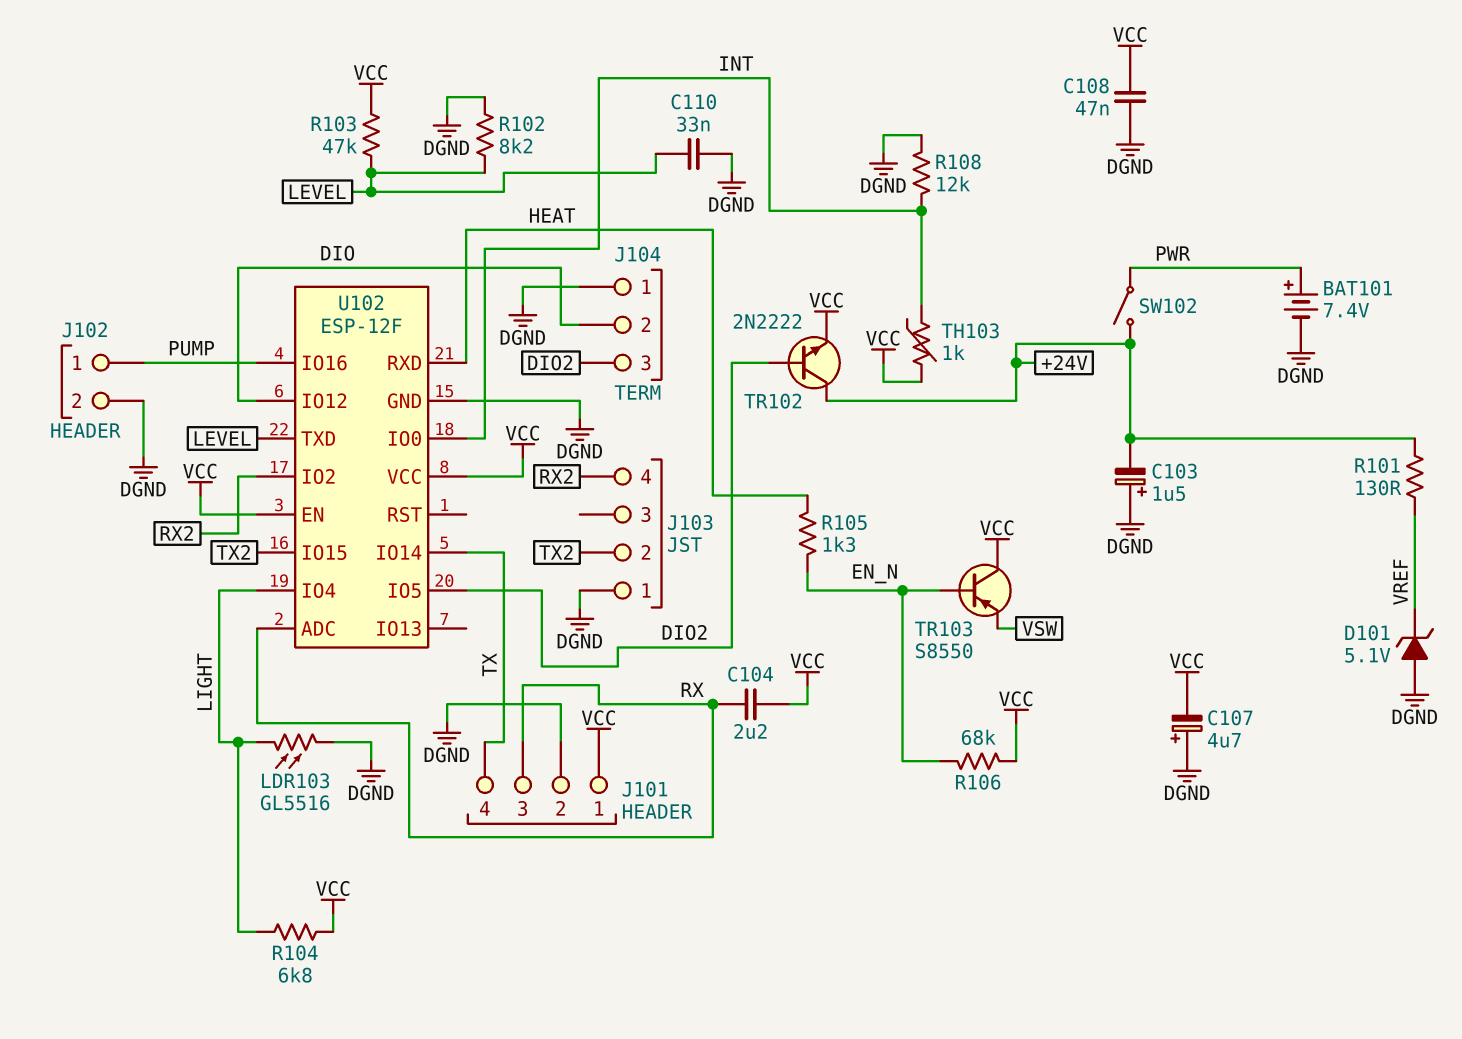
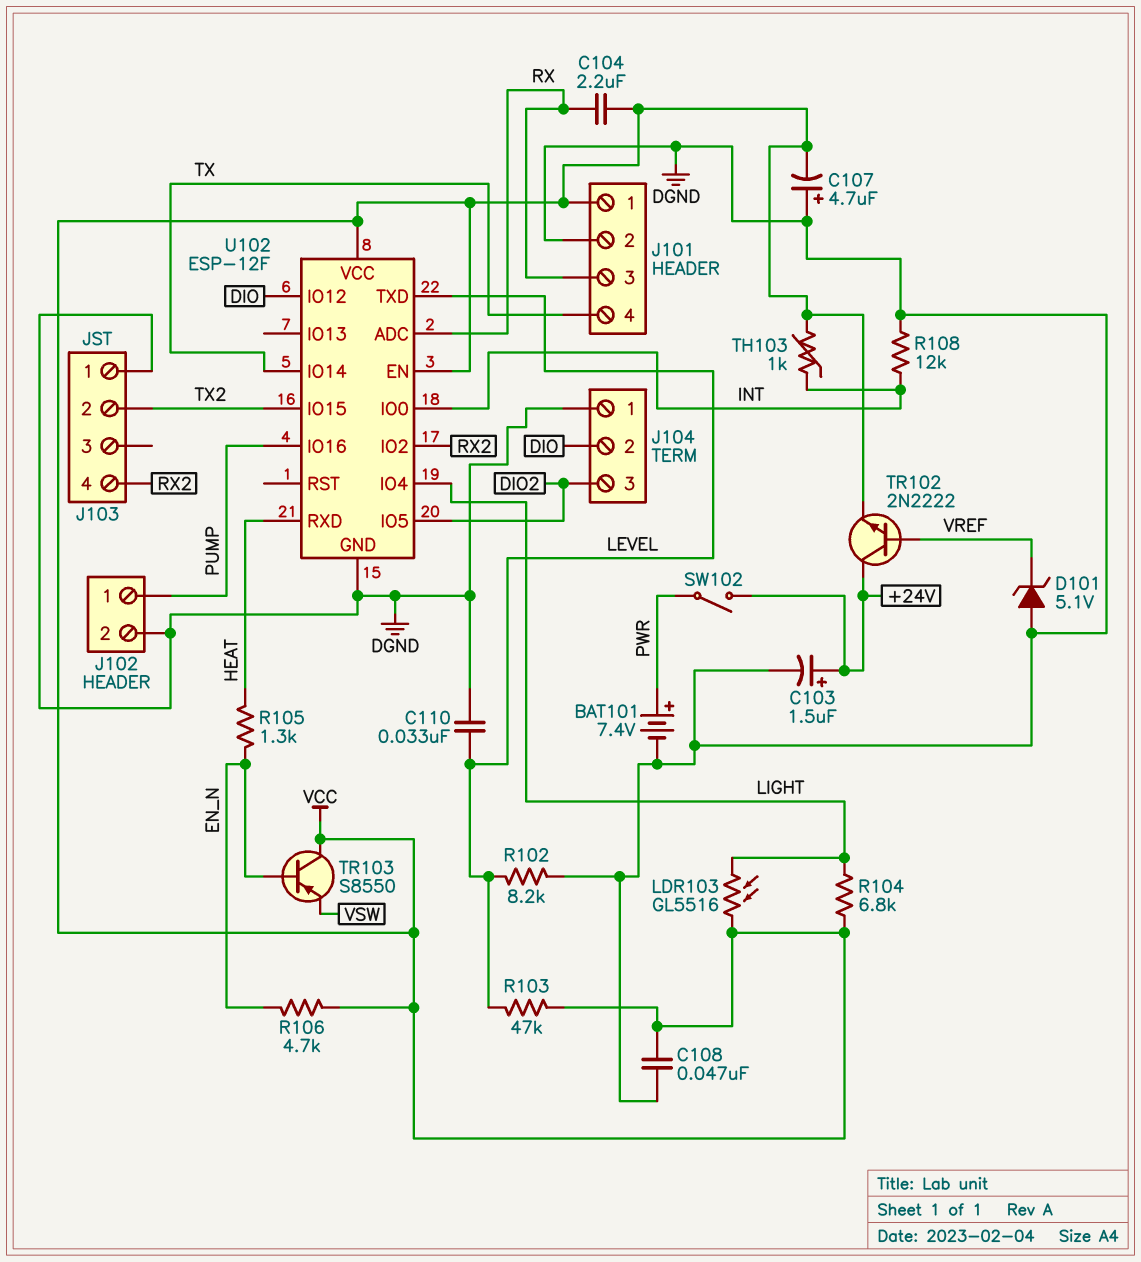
C103: 1.5uF (plus DGND, minus +24V) -> 1.5uF (plus +24V, minus DGND)
LDR103: GL5516 (DGND, LIGHT) -> GL5516 (LIGHT, VCC)
R101: 130 (+24V, VREF) -> none
R106: 68k (EN_N, VCC) -> 4.7k (EN_N, VCC)
TR102: NPN 2N2222 (B DIO2, C +24V, E VCC) -> NPN 2N2222 (B VREF, C +24V, E VCC)

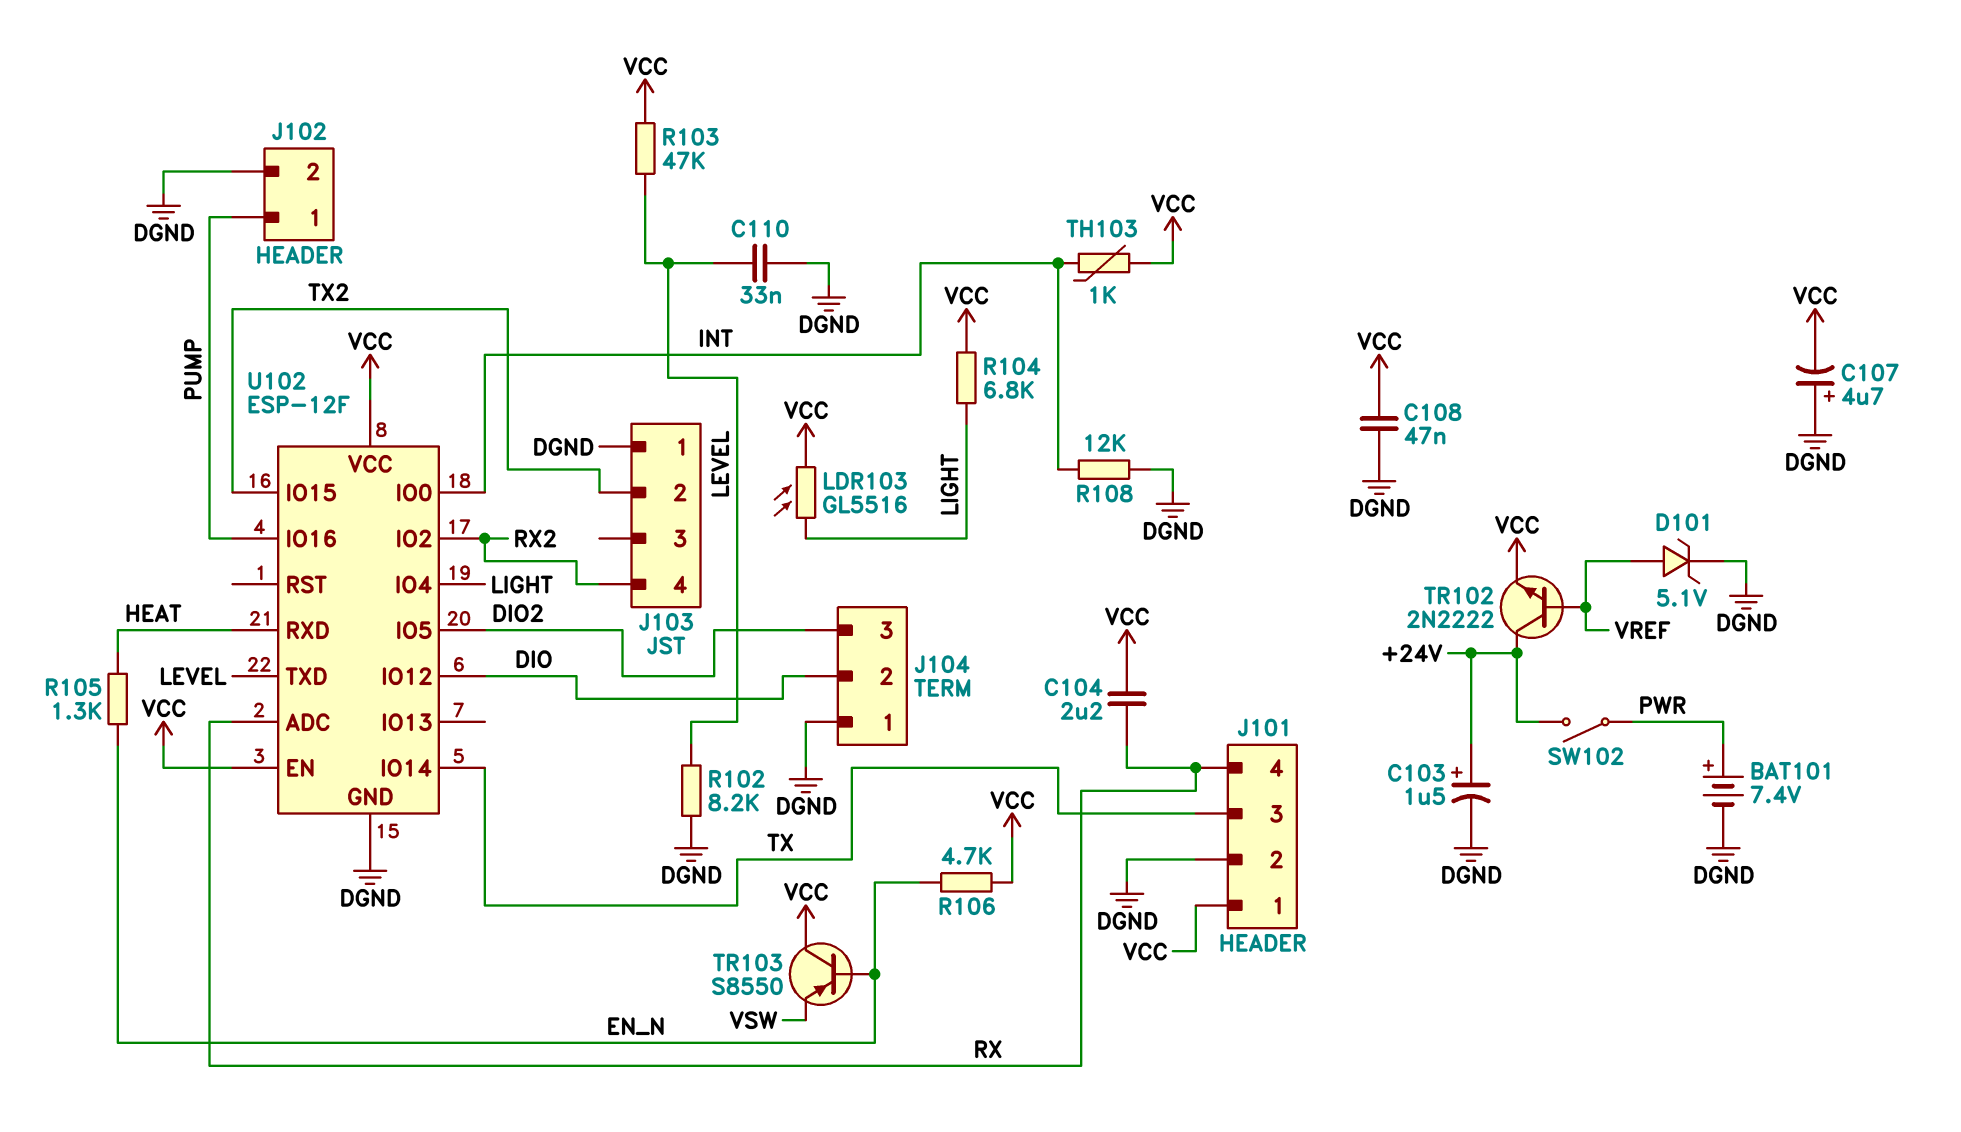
D101: zener 5.1V (A DGND, K VREF) -> zener 5.1V (A VREF, K DGND)
J101 pin 3: RX -> TX
J101 pin 4: TX -> RX

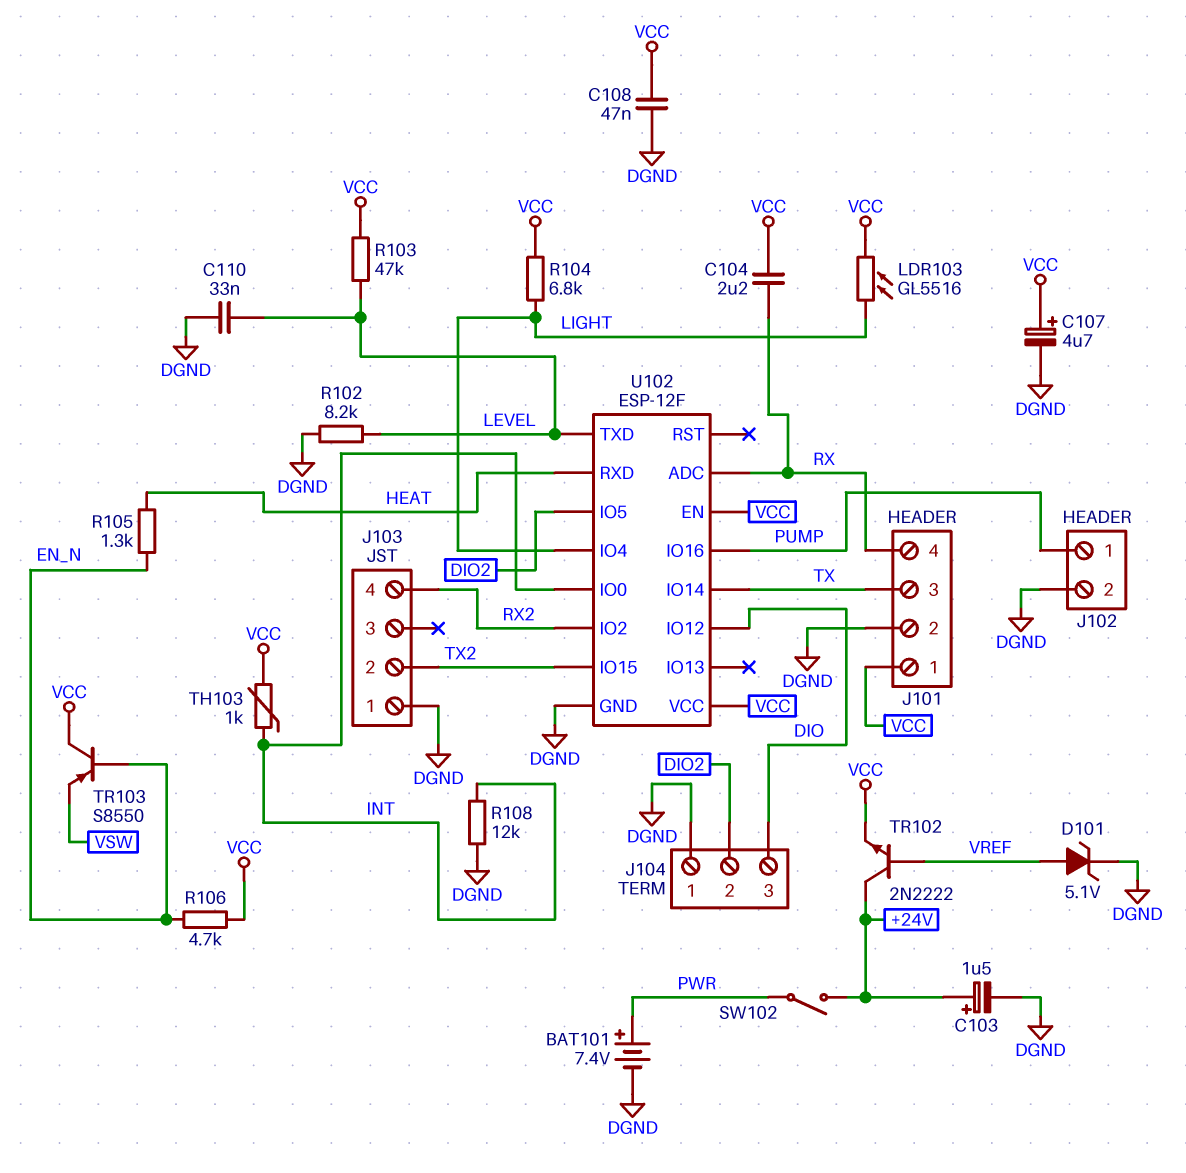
C107: 4.7uF (plus DGND, minus VCC) -> 4.7uF (plus VCC, minus DGND)
J104 pin 2: DIO -> DIO2
J104 pin 3: DIO2 -> DIO

